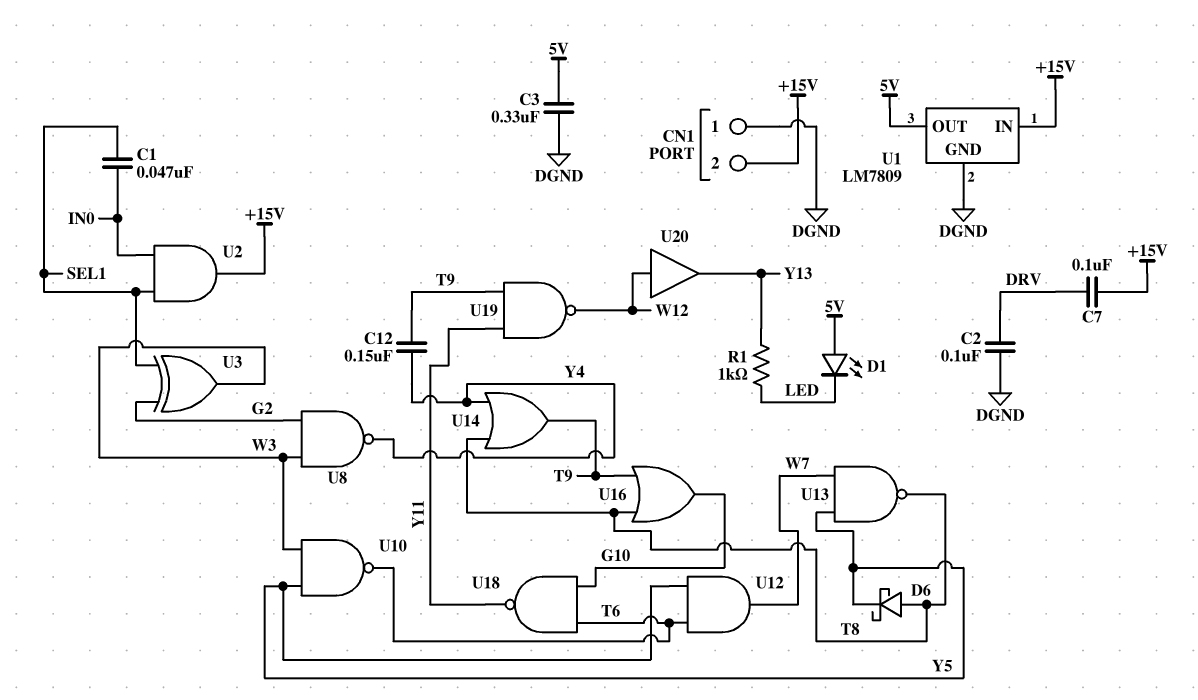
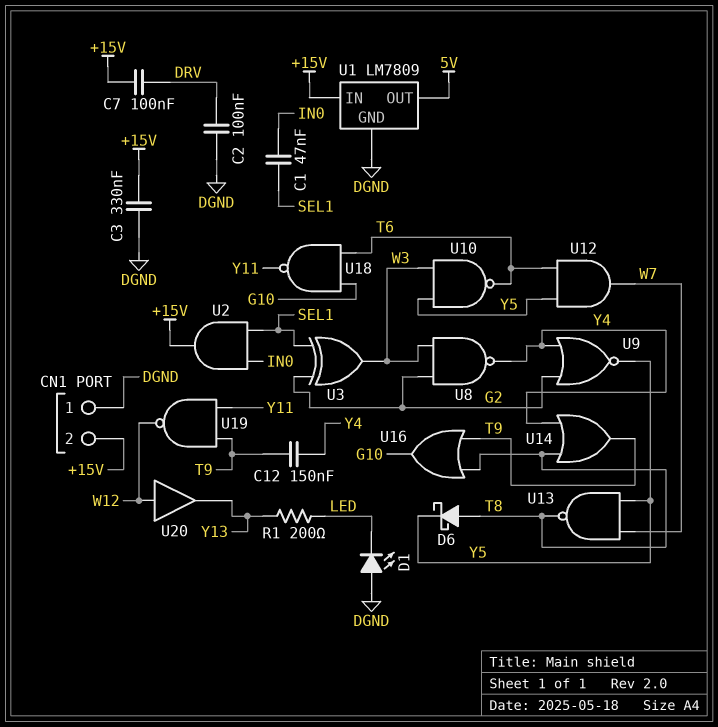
C3: 330nF (5V, DGND) -> 330nF (+15V, DGND)
D1: LED (A 5V, K LED) -> LED (A DGND, K LED)
R1: 1k (LED, Y13) -> 200 (LED, Y13)
U9: none -> NOR (in G2, in Y4, out Y5)

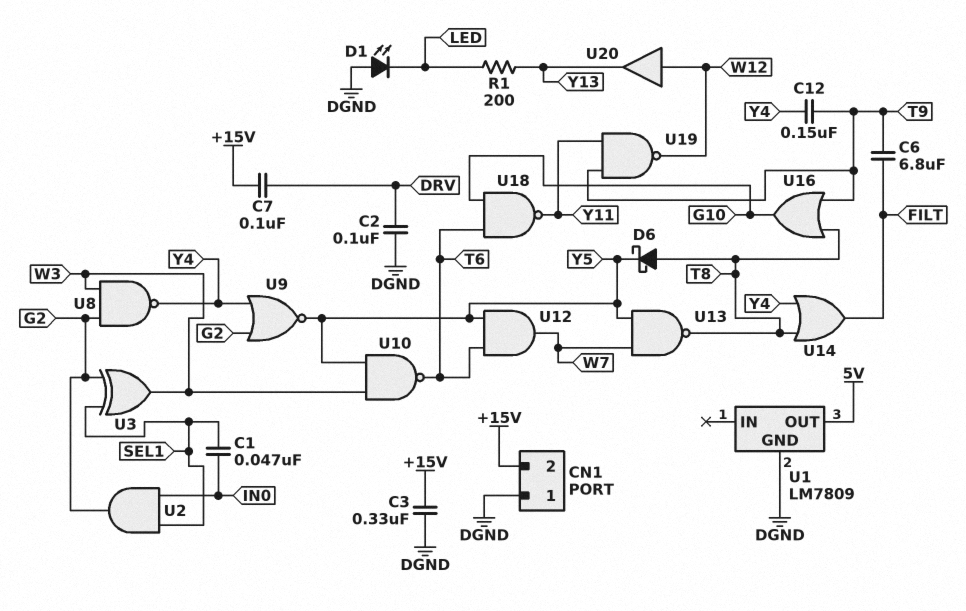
C6: none -> 6.8uF (FILT, T9)
U1 pin IN: +15V -> none
U2: AND (in IN0, in SEL1, out +15V) -> AND (in IN0, in SEL1, out G2)
U14: OR (in T8, in Y4, out T9) -> OR (in T8, in Y4, out FILT)

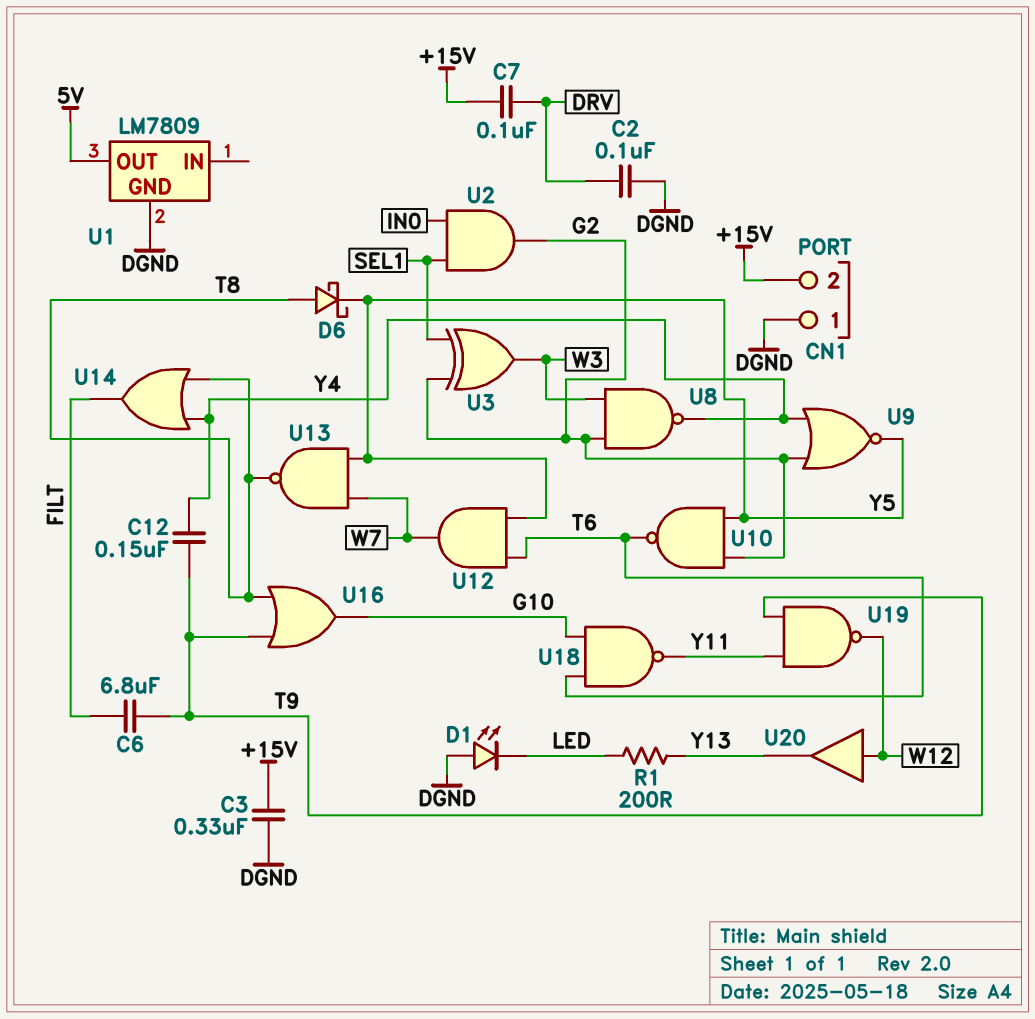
C1: 47nF (IN0, SEL1) -> none
U10: NAND (in W3, in Y5, out T6) -> NAND (in G2, in Y5, out T6)

